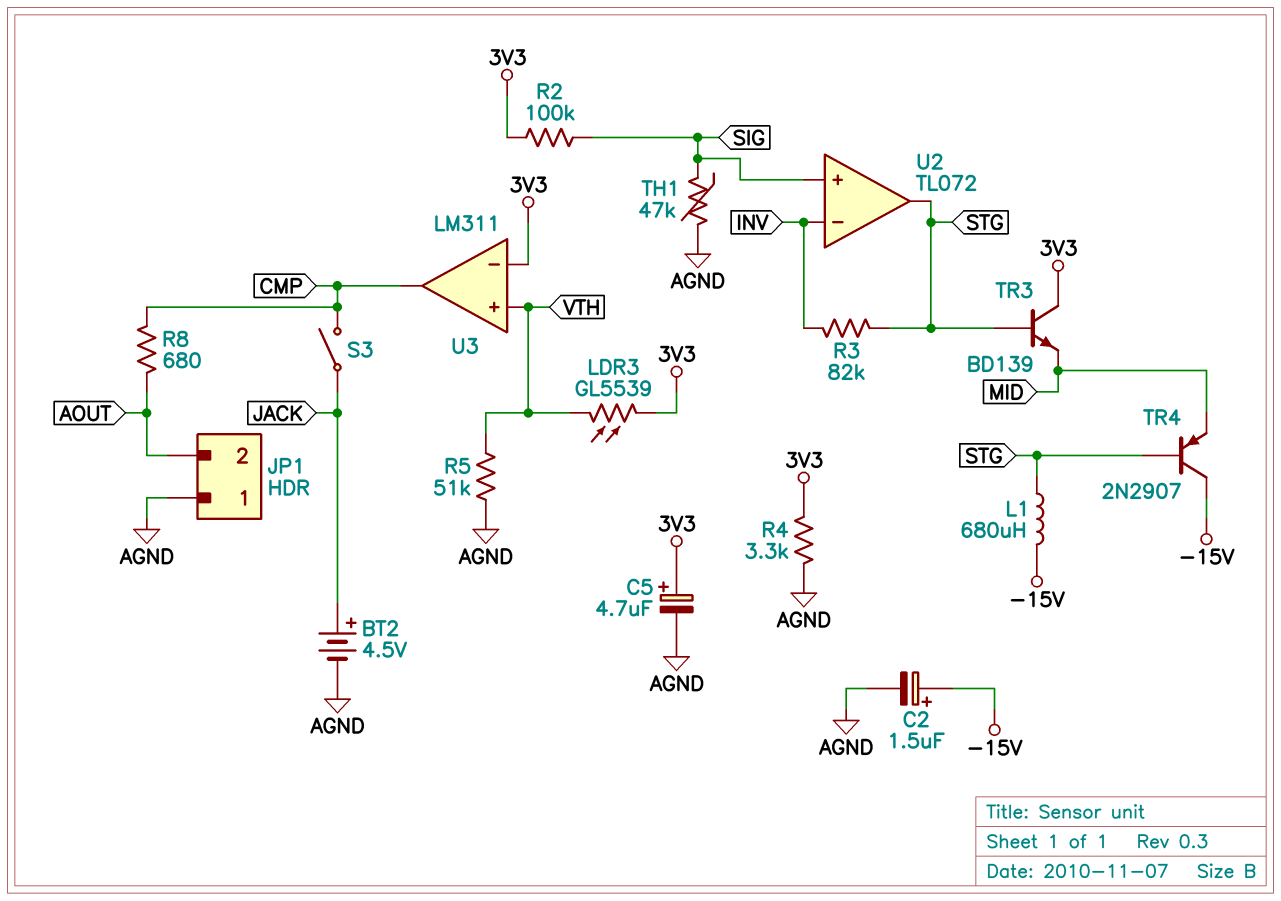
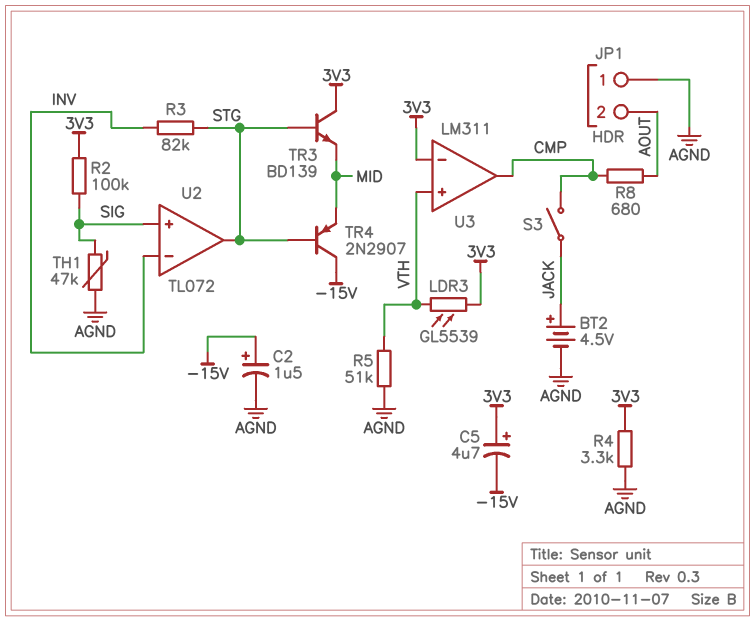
C5: 4.7uF (plus 3V3, minus AGND) -> 4.7uF (plus 3V3, minus -15V)
L1: 680uH (-15V, STG) -> none

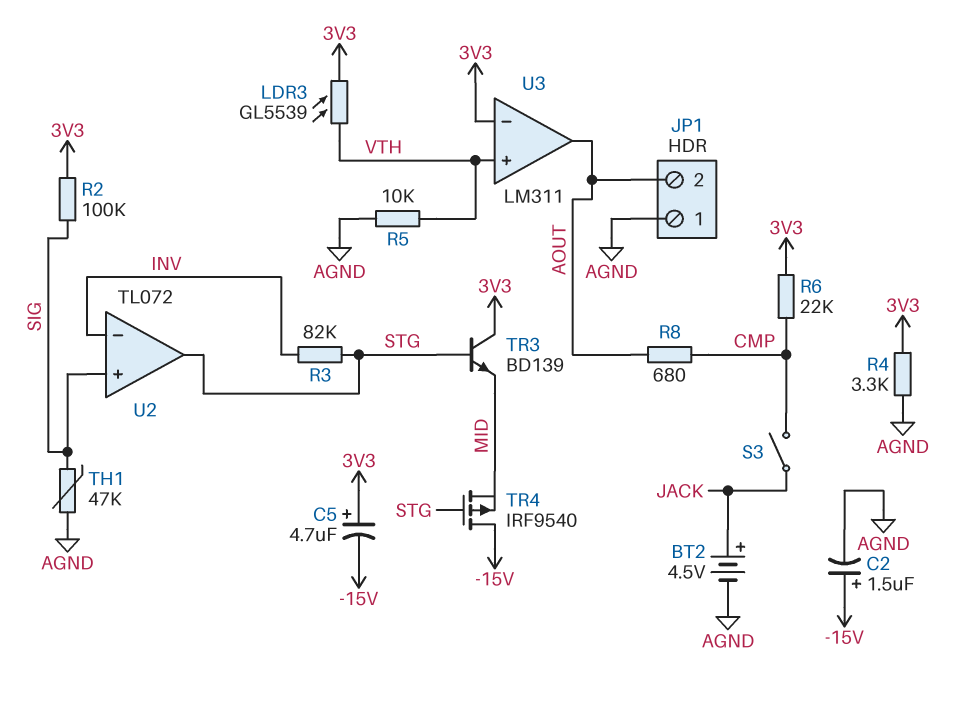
R5: 51k (AGND, VTH) -> 10k (AGND, VTH)
R6: none -> 22k (3V3, CMP)
TR4: PNP 2N2907 (B STG, C -15V, E MID) -> PMOS IRF9540 (G STG, D -15V, S MID)
U3 pin out: CMP -> AOUT

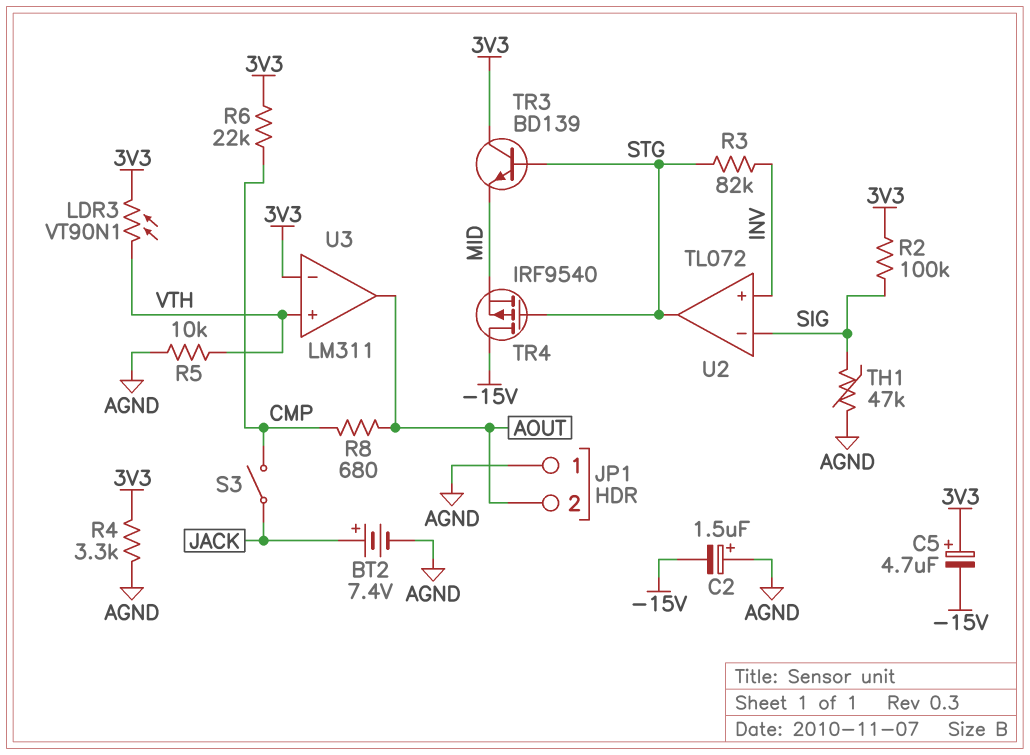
BT2: 4.5V (plus JACK, minus AGND) -> 7.4V (plus JACK, minus AGND)
C2: 1.5uF (plus -15V, minus AGND) -> 1.5uF (plus AGND, minus -15V)
LDR3: GL5539 (3V3, VTH) -> VT90N1 (3V3, VTH)
U2 pin in+: SIG -> INV
U2 pin in-: INV -> SIG

